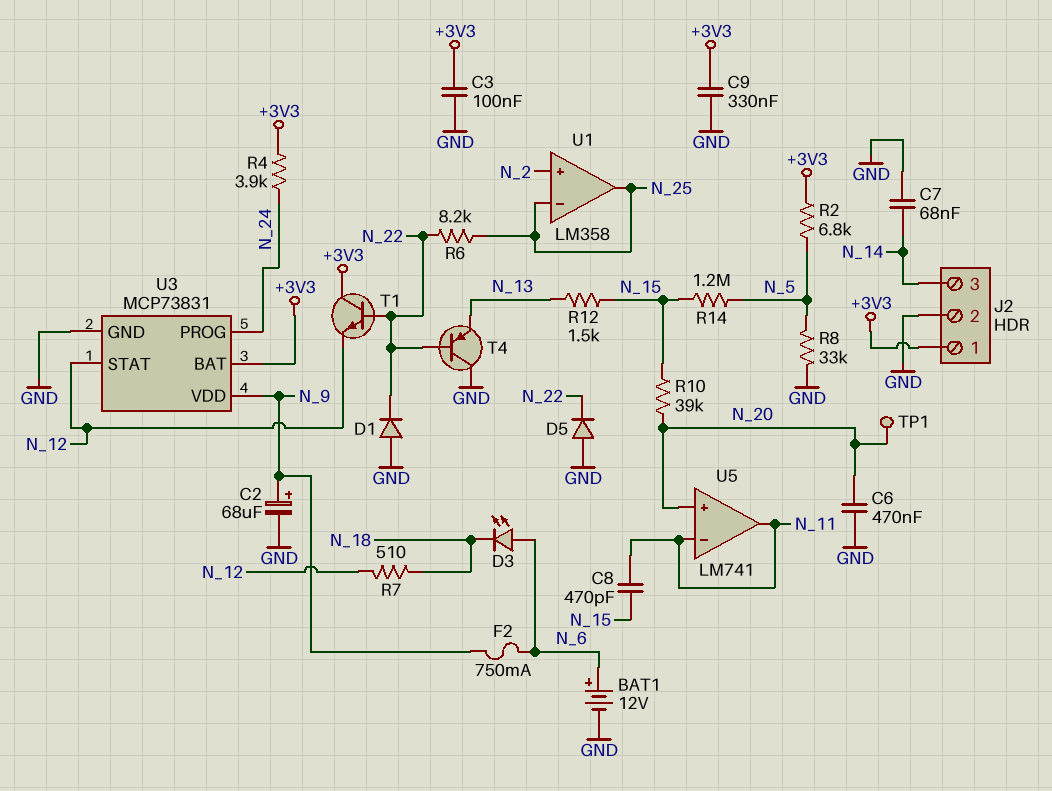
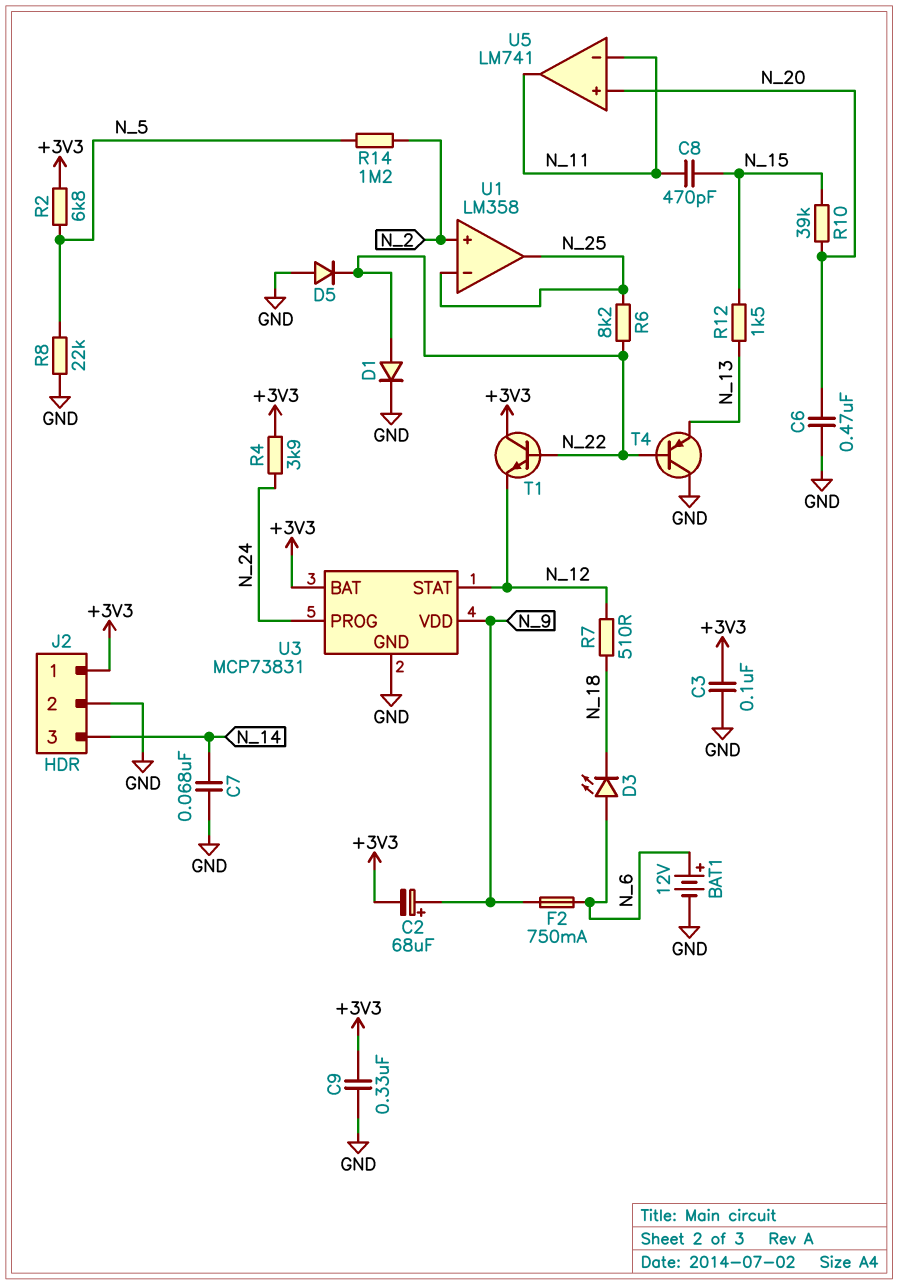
C2: 68uF (plus N_9, minus GND) -> 68uF (plus N_9, minus +3V3)
D1: diode (A GND, K N_22) -> diode (A N_22, K GND)
R8: 33k (GND, N_5) -> 22k (GND, N_5)
R14: 1.2M (N_5, N_15) -> 1.2M (N_2, N_5)
TP1: test point (N_20) -> none

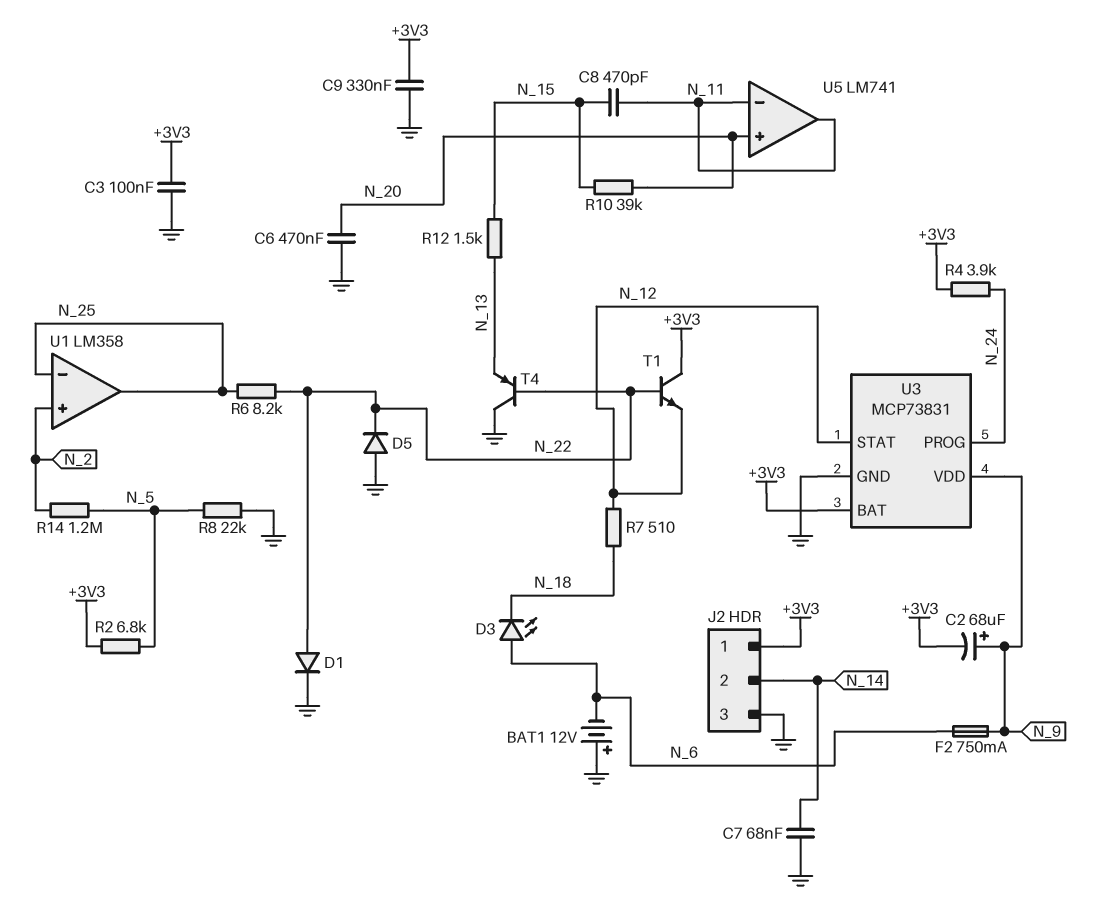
BAT1: 12V (plus N_6, minus GND) -> 12V (plus GND, minus N_6)
J2 pin 2: GND -> N_14
J2 pin 3: N_14 -> GND

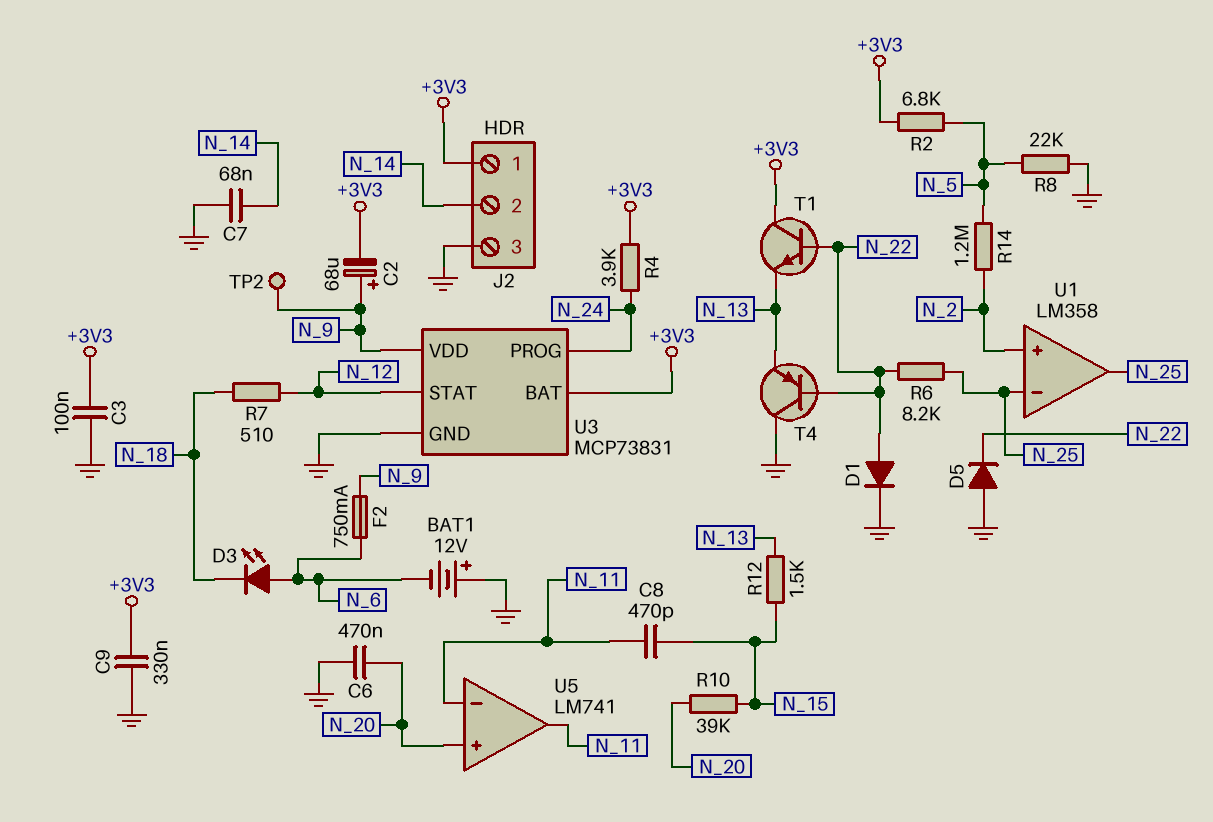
T1: NPN (B N_22, C +3V3, E N_12) -> NPN (B N_22, C +3V3, E N_13)
TP2: none -> test point (N_9)

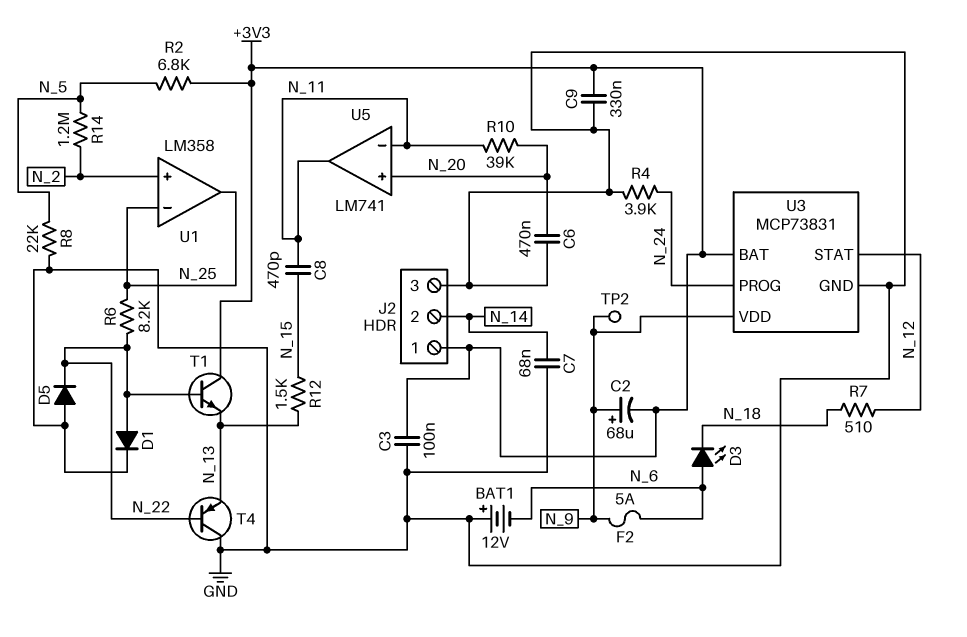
F2: 750mA (N_6, N_9) -> 5A (N_6, N_9)
R4: 3.9k (+3V3, N_24) -> 3.9k (GND, N_24)
R10: 39k (N_15, N_20) -> 39k (N_11, N_20)

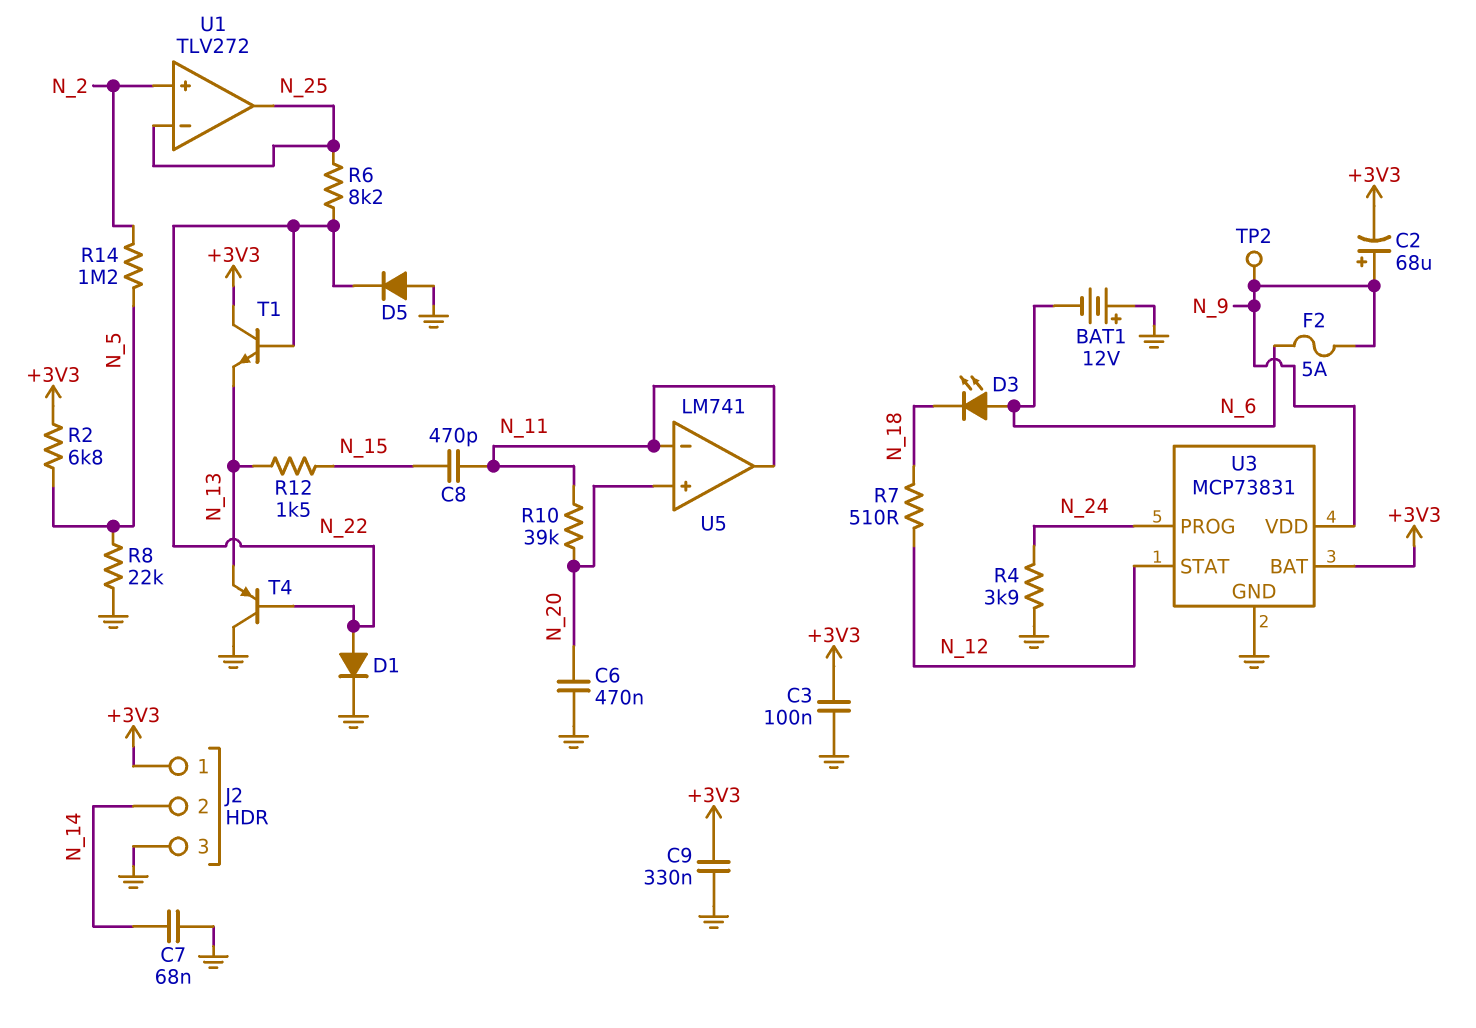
U1: LM358 -> TLV272

